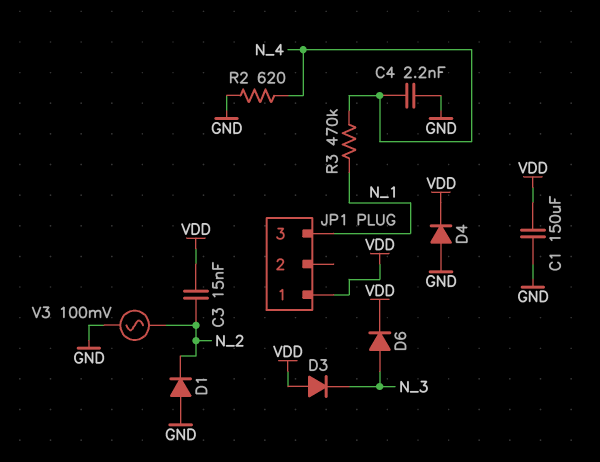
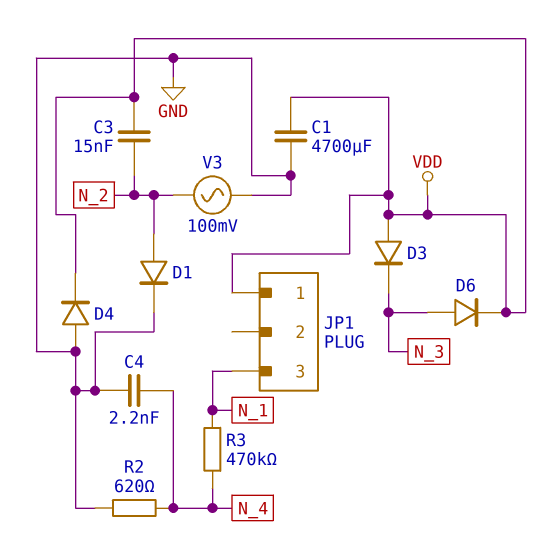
C1: 150uF (GND, VDD) -> 4700uF (GND, VDD)
D1: diode (A GND, K N_2) -> diode (A N_2, K GND)

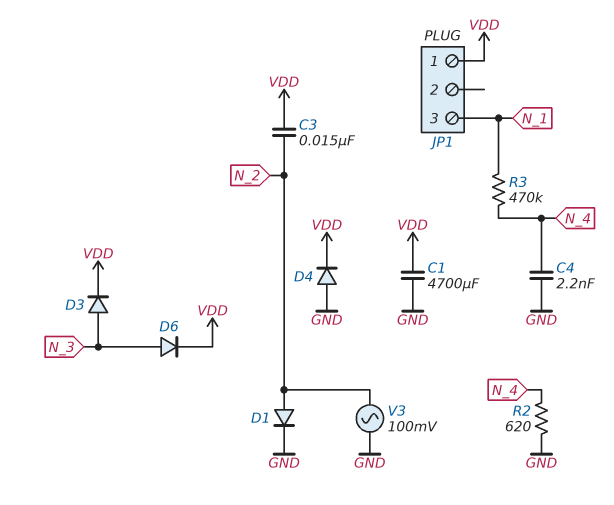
D3: diode (A VDD, K N_3) -> diode (A N_3, K VDD)

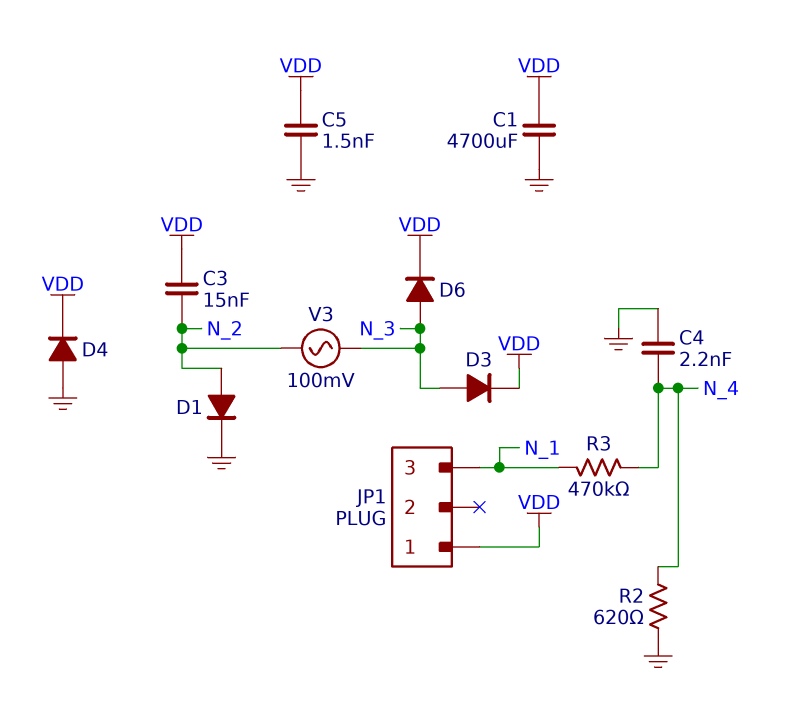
C5: none -> 1.5nF (GND, VDD)
V3: AC 100mV (GND, N_2) -> AC 100mV (N_2, N_3)

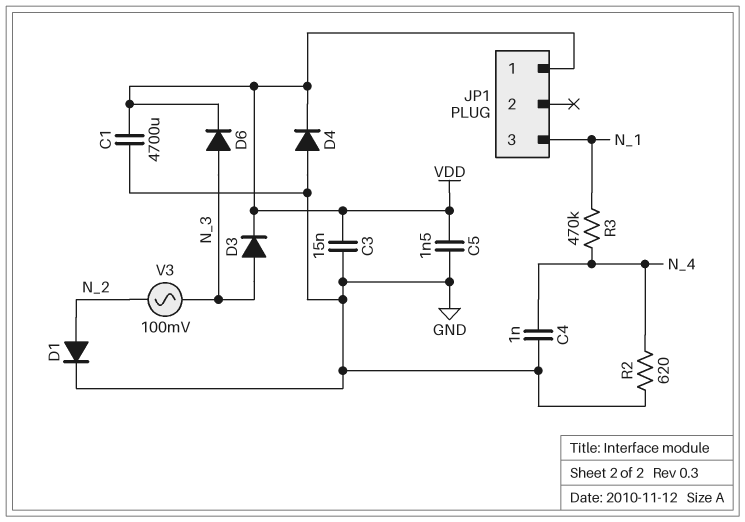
C3: 15nF (N_2, VDD) -> 15nF (GND, VDD)
C4: 2.2nF (GND, N_4) -> 1nF (GND, N_4)

